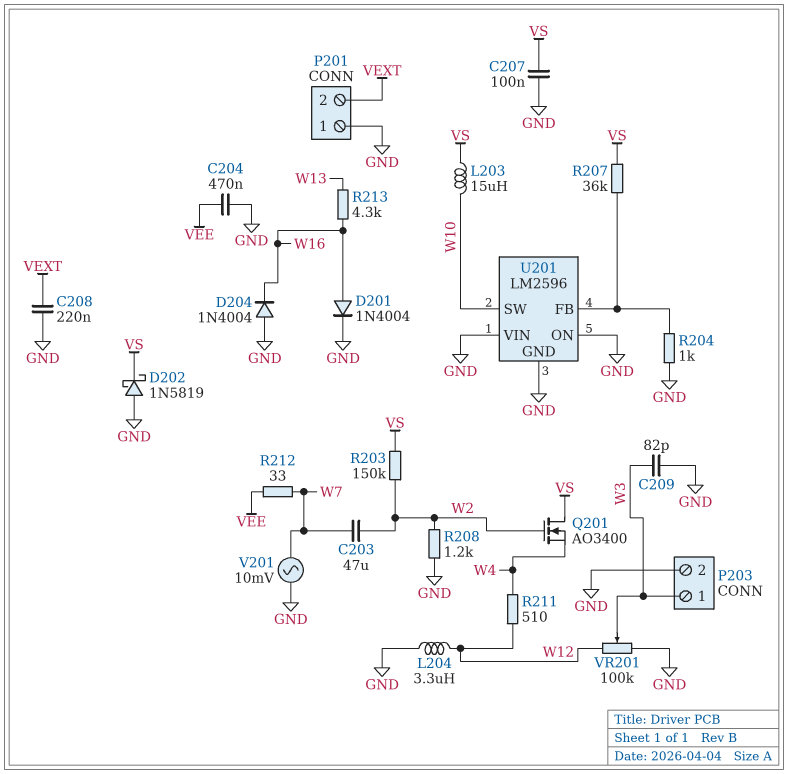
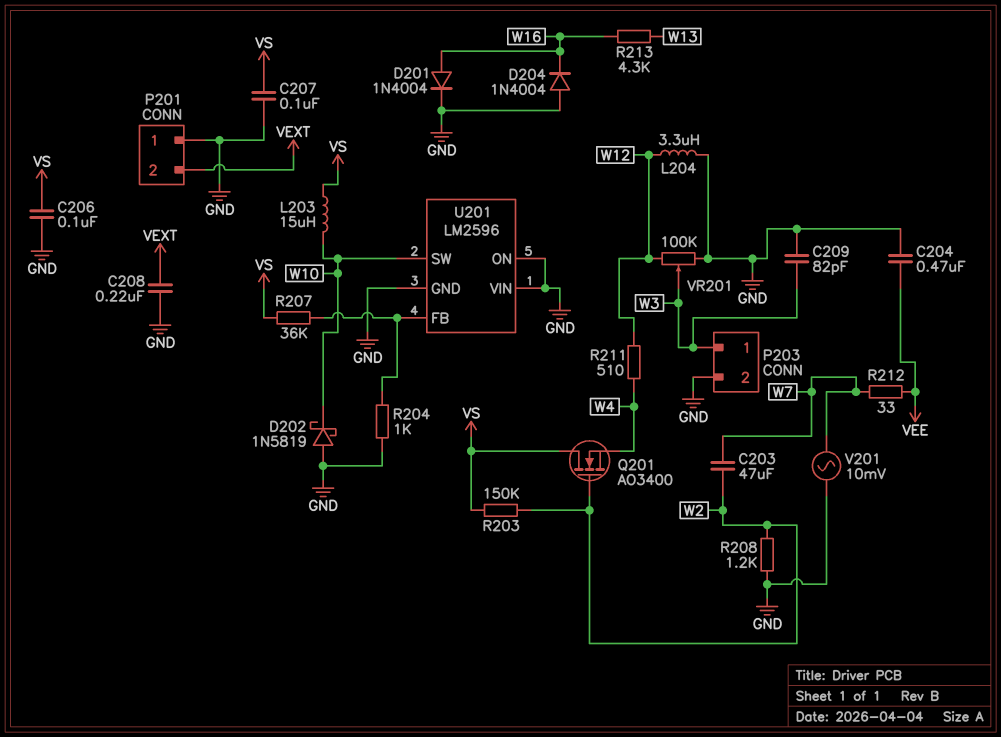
C206: none -> 100nF (GND, VS)
D202: schottky 1N5819 (A GND, K VS) -> schottky 1N5819 (A GND, K W10)

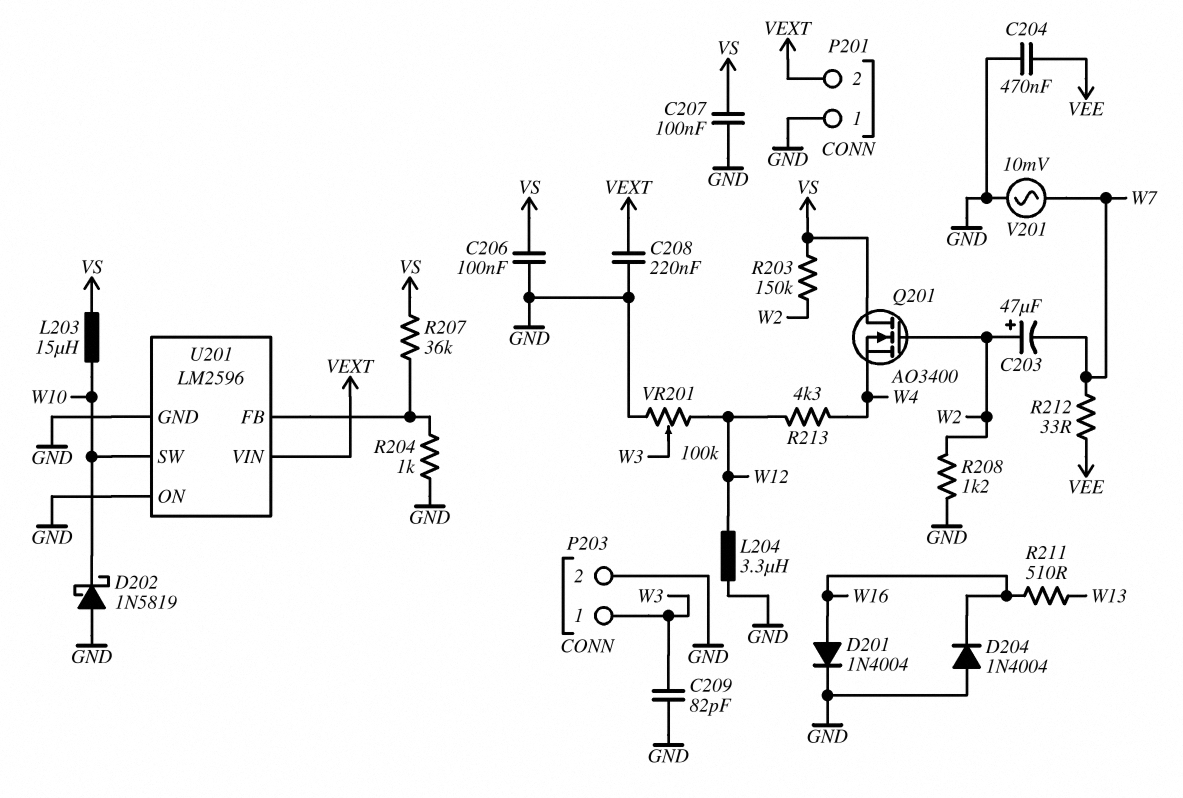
C203: 47uF (W2, W7) -> 47uF (plus W2, minus W7)
R211: 510 (W4, W12) -> 510 (W13, W16)
R213: 4.3k (W13, W16) -> 4.3k (W4, W12)
U201 pin VIN: GND -> VEXT

